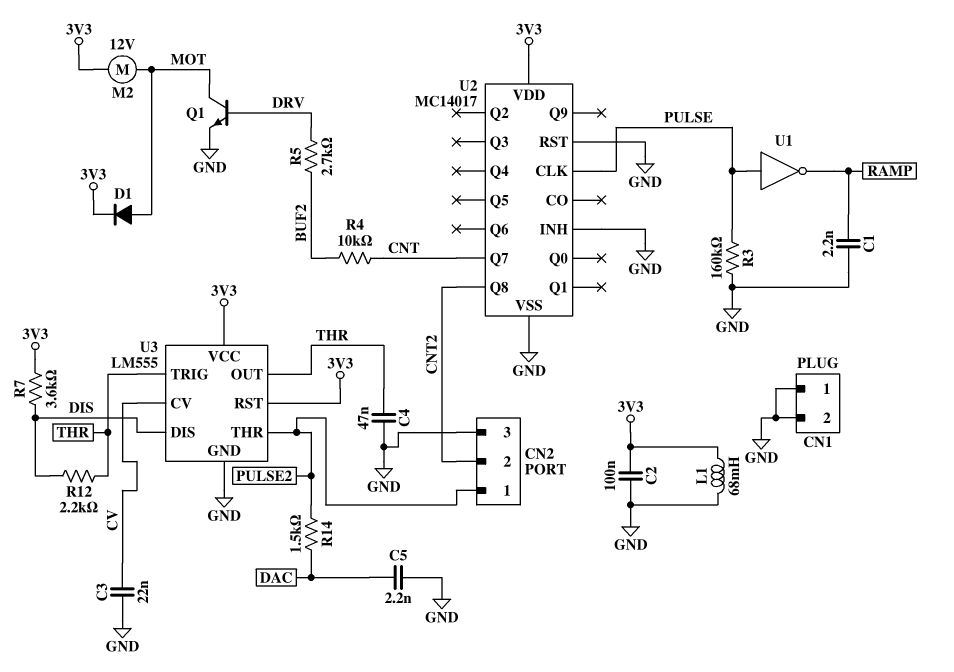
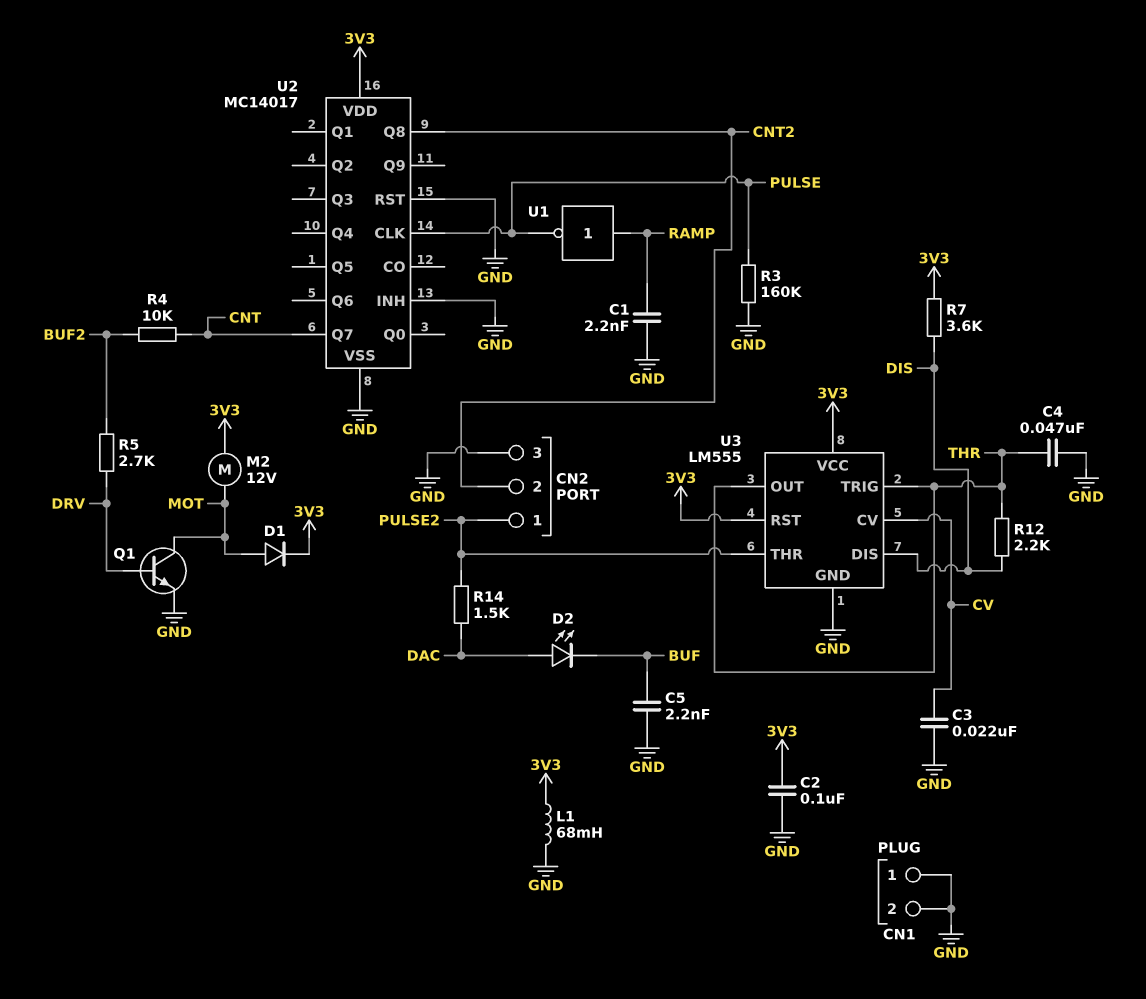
C5: 2.2nF (DAC, GND) -> 2.2nF (BUF, GND)
D2: none -> LED (A DAC, K BUF)
U1: NOT (in PULSE, out RAMP) -> NOT (in RAMP, out PULSE)

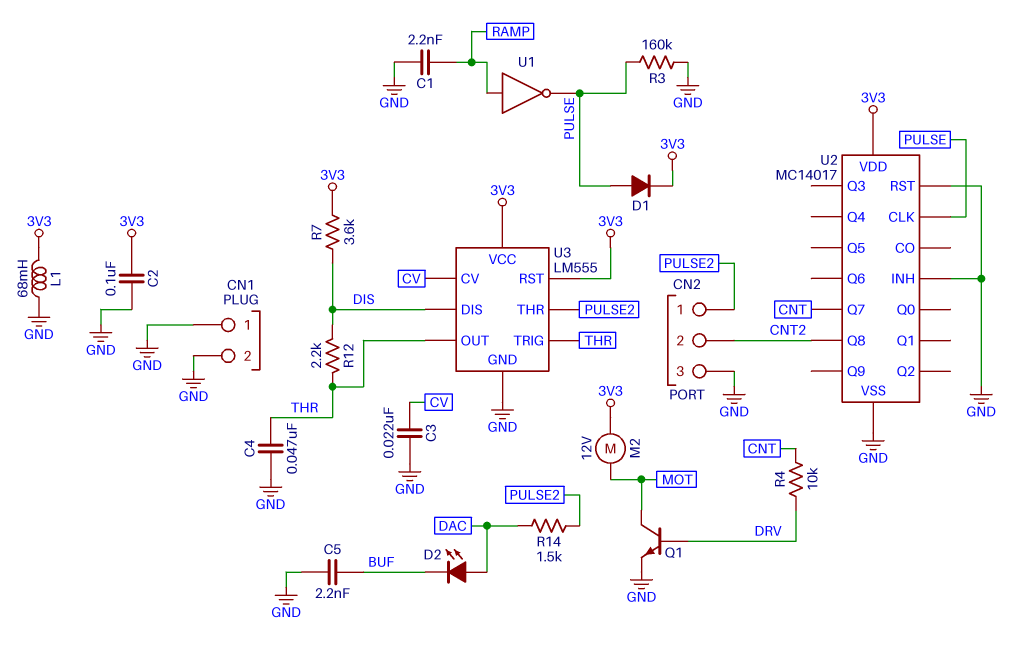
D1: diode (A MOT, K 3V3) -> diode (A PULSE, K 3V3)
R4: 10k (BUF2, CNT) -> 10k (CNT, DRV)
R5: 2.7k (BUF2, DRV) -> none

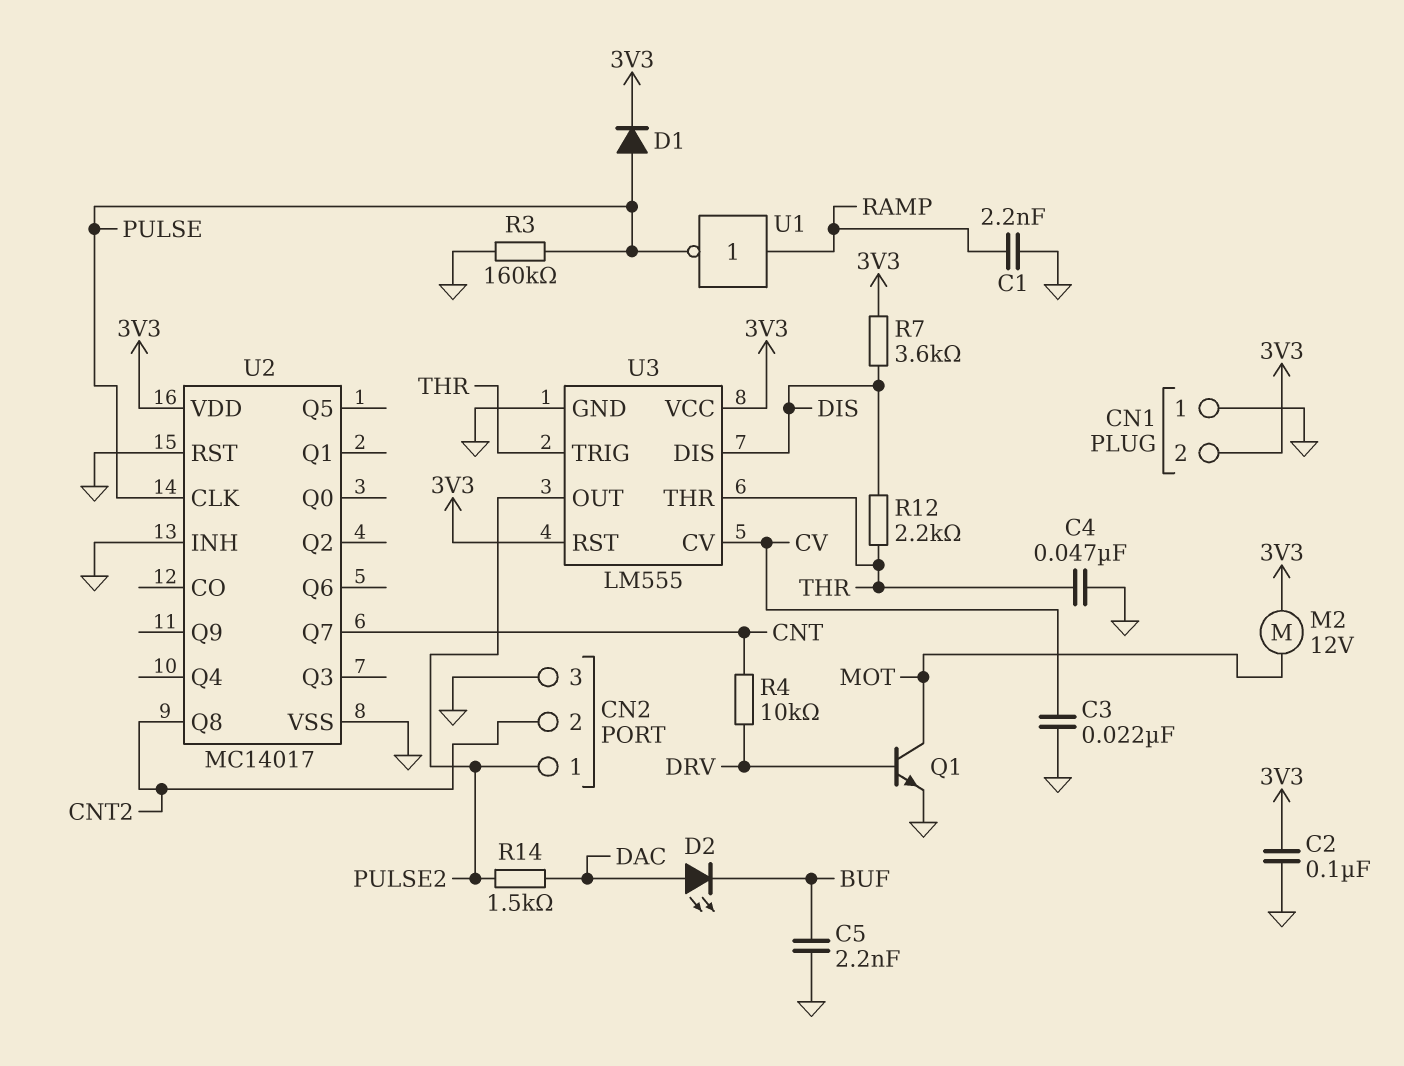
CN1 pin 2: GND -> 3V3
L1: 68mH (3V3, GND) -> none
U3 pin OUT: THR -> PULSE2
U3 pin THR: PULSE2 -> THR

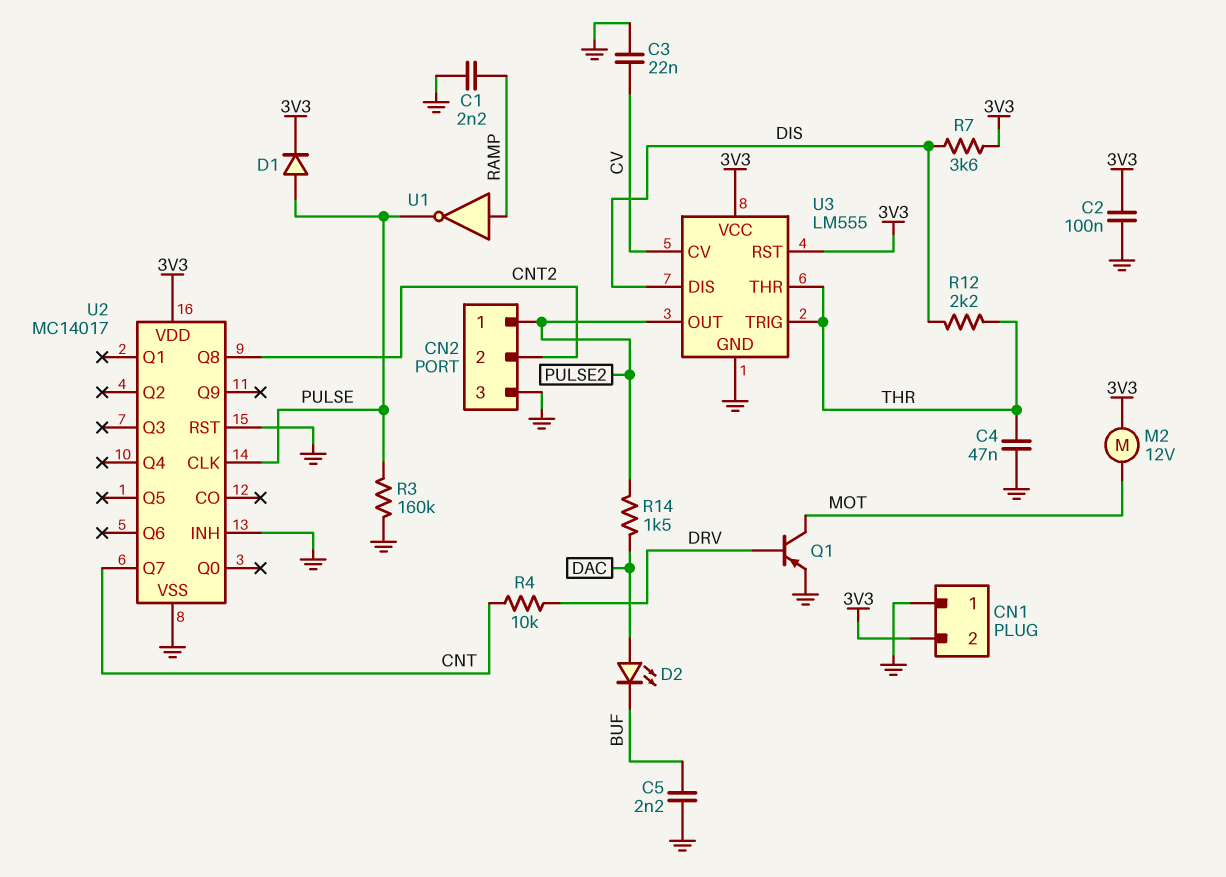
Q1: NPN (B DRV, C MOT, E GND) -> PNP (B DRV, C MOT, E GND)

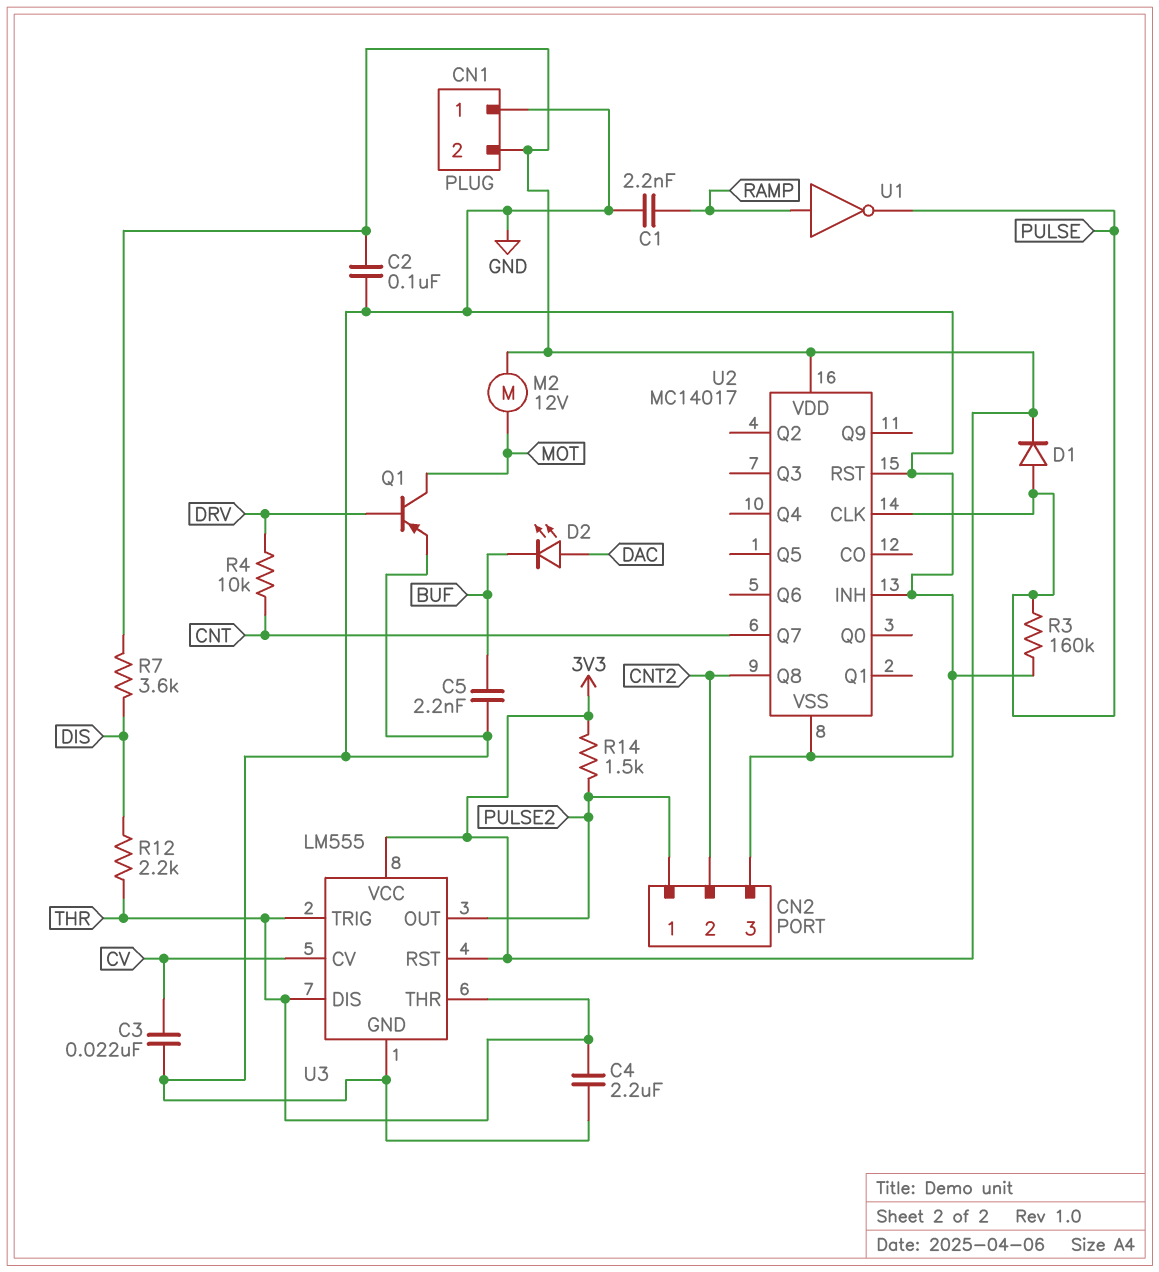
C4: 47nF (GND, THR) -> 2.2uF (GND, THR)
R14: 1.5k (DAC, PULSE2) -> 1.5k (3V3, PULSE2)
U3 pin DIS: DIS -> THR

